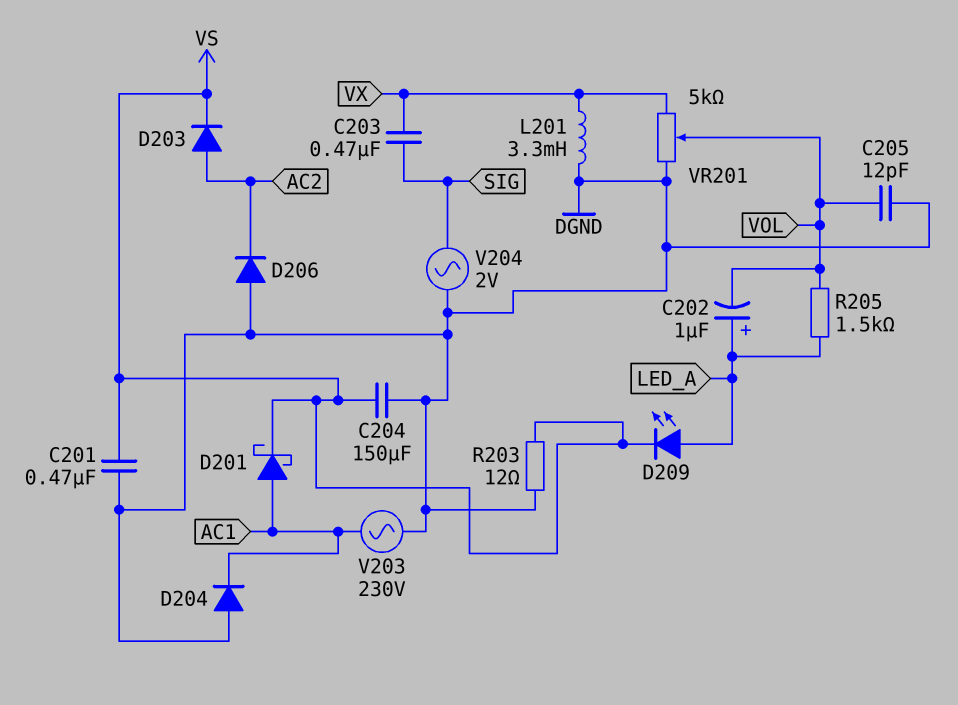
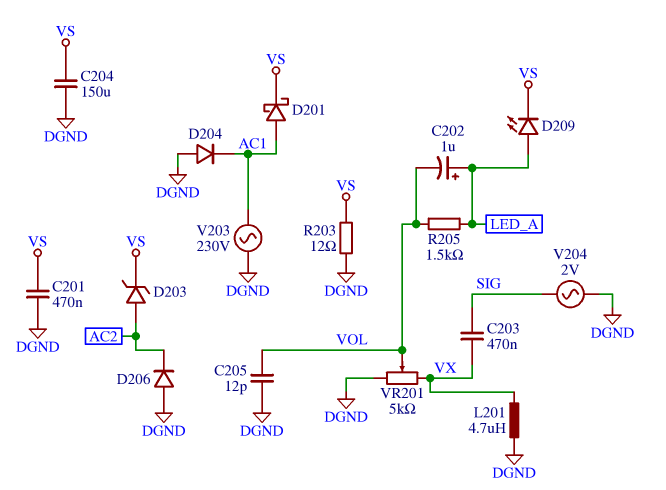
D203: diode (A AC2, K VS) -> zener (A AC2, K VS)
L201: 3.3mH (DGND, VX) -> 4.7uH (DGND, VX)

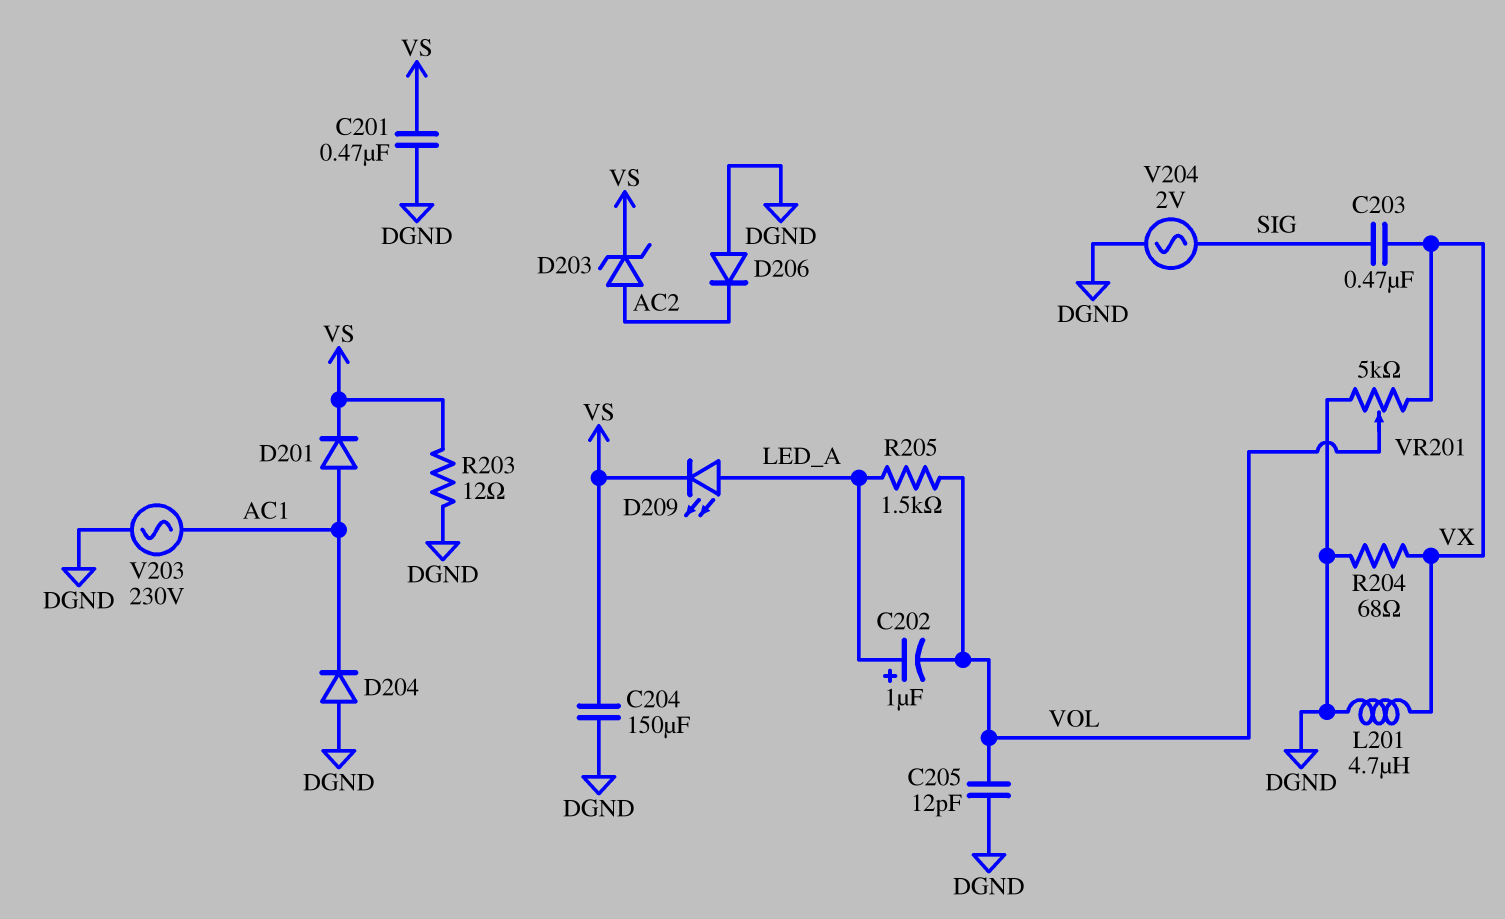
D201: schottky (A AC1, K VS) -> diode (A AC1, K VS)
R204: none -> 68 (DGND, VX)

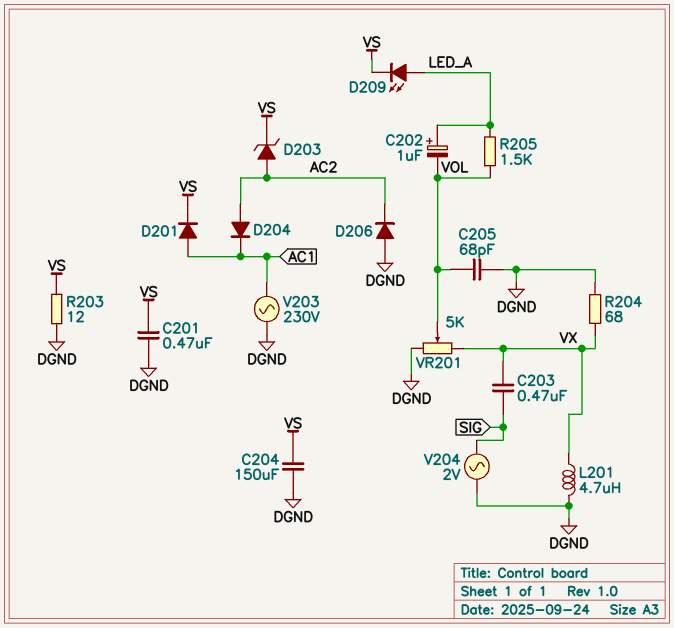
C205: 12pF (DGND, VOL) -> 68pF (DGND, VOL)
D204: diode (A DGND, K AC1) -> diode (A AC2, K AC1)

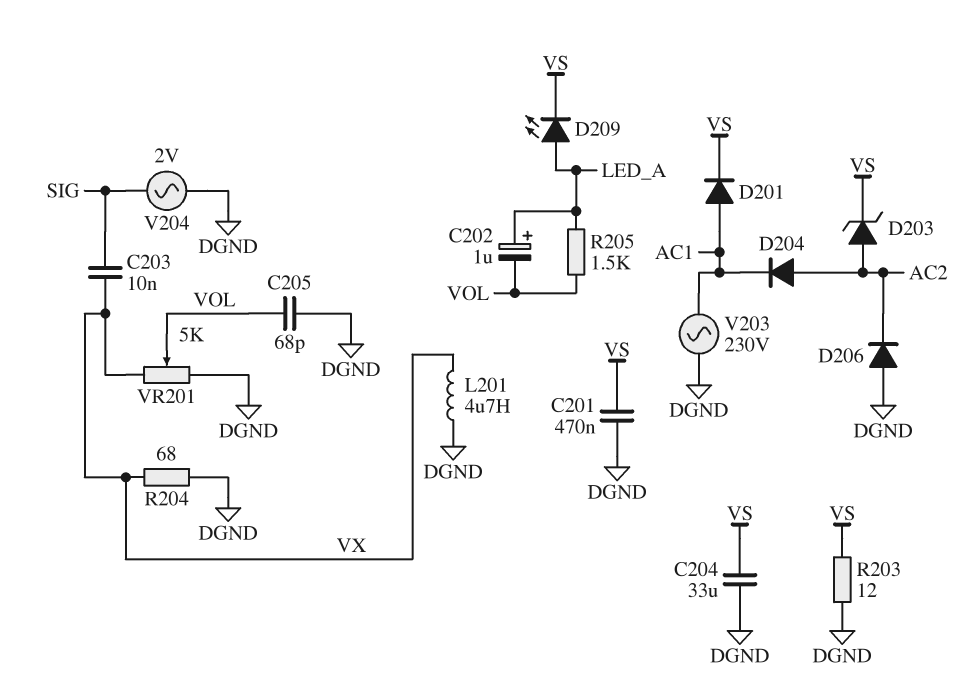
C203: 470nF (SIG, VX) -> 10nF (SIG, VX)
C204: 150uF (DGND, VS) -> 33uF (DGND, VS)

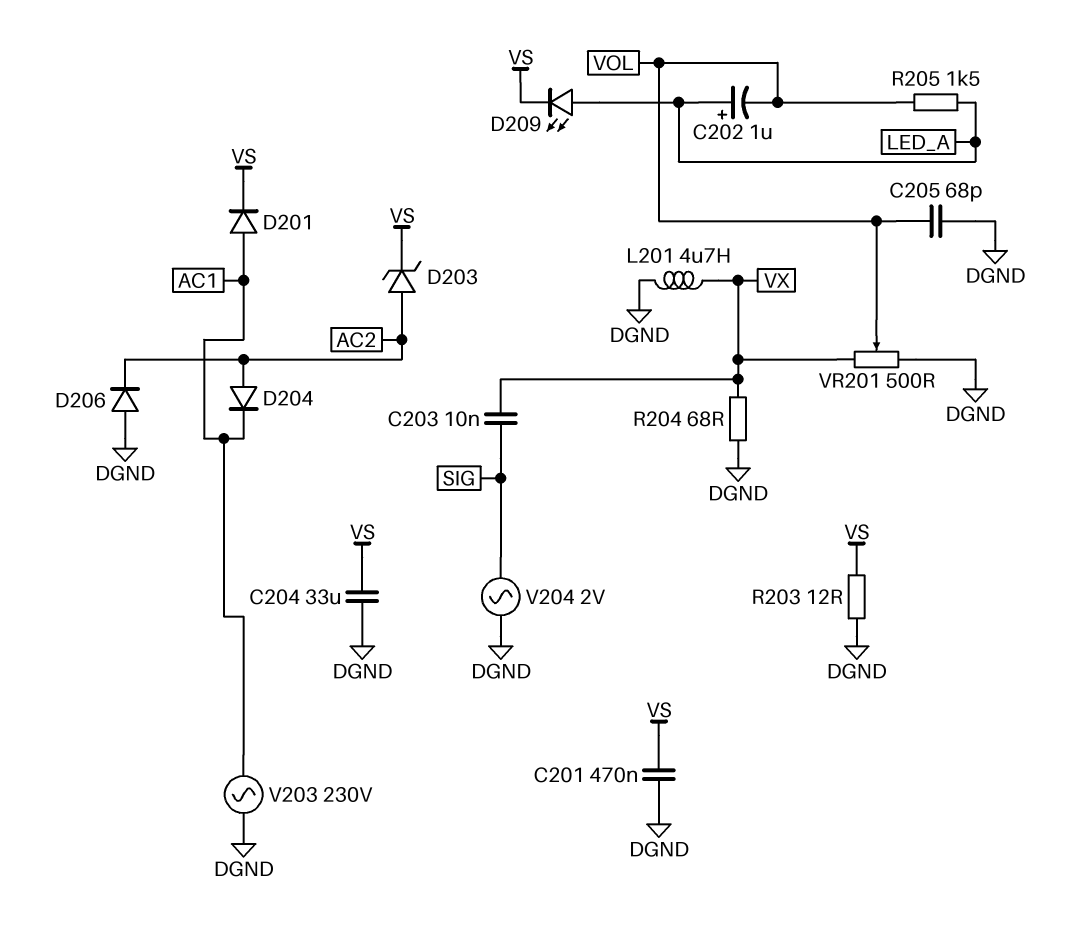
VR201: 5k (DGND, VX, wiper VOL) -> 500 (DGND, VX, wiper VOL)

